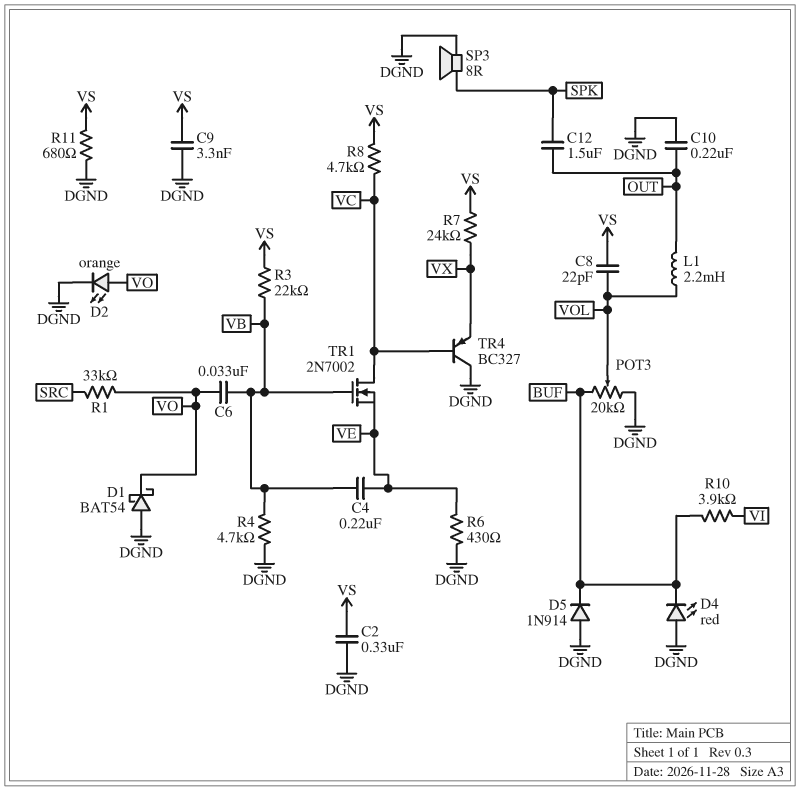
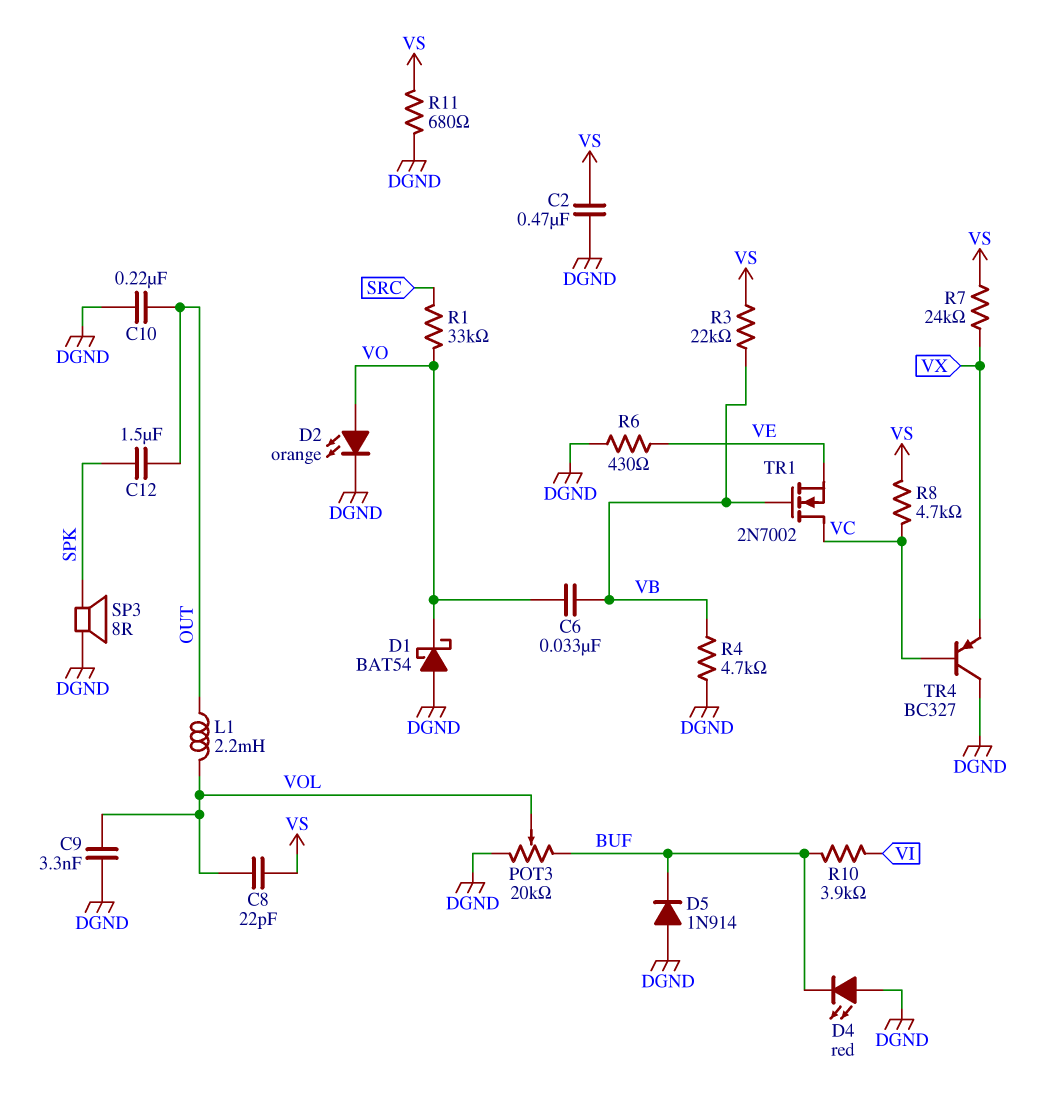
C2: 330nF (DGND, VS) -> 470nF (DGND, VS)
C4: 220nF (VB, VE) -> none
C9: 3.3nF (DGND, VS) -> 3.3nF (DGND, VOL)

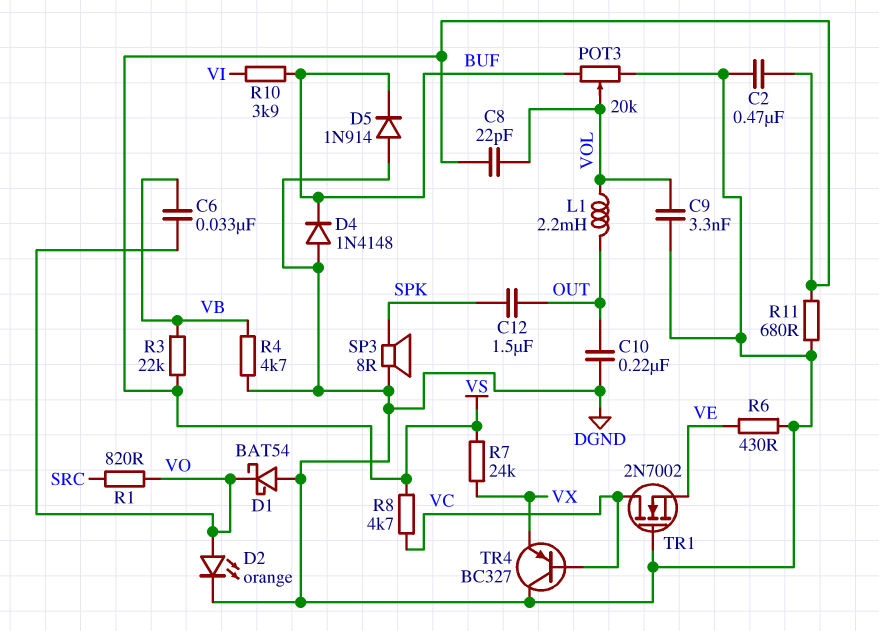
D4: LED red (A DGND, K BUF) -> diode 1N4148 (A DGND, K BUF)
R1: 33k (SRC, VO) -> 820 (SRC, VO)
TR1: NMOS 2N7002 (G VB, D VC, S VE) -> NMOS 2N7002 (G DGND, D VC, S VE)

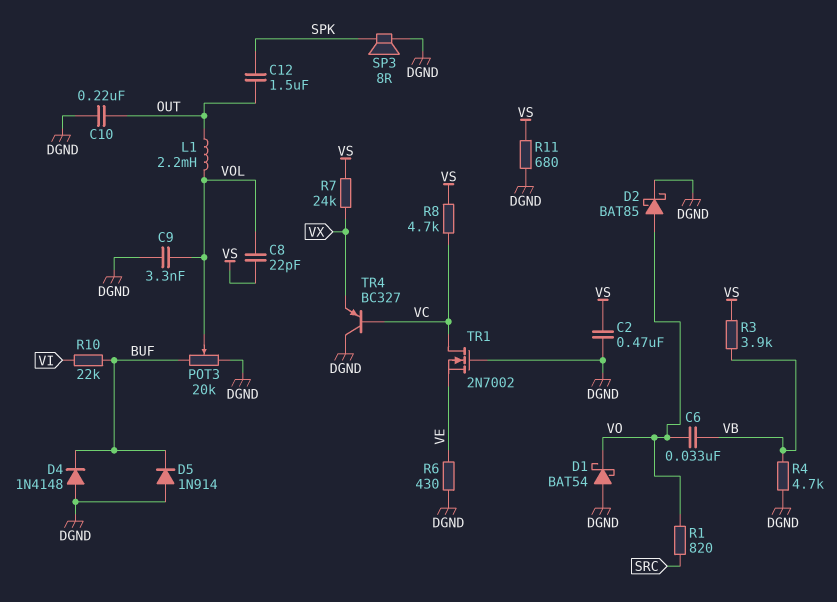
D2: LED orange (A VO, K DGND) -> schottky BAT85 (A VO, K DGND)
R3: 22k (VB, VS) -> 3.9k (VB, VS)
R10: 3.9k (BUF, VI) -> 22k (BUF, VI)

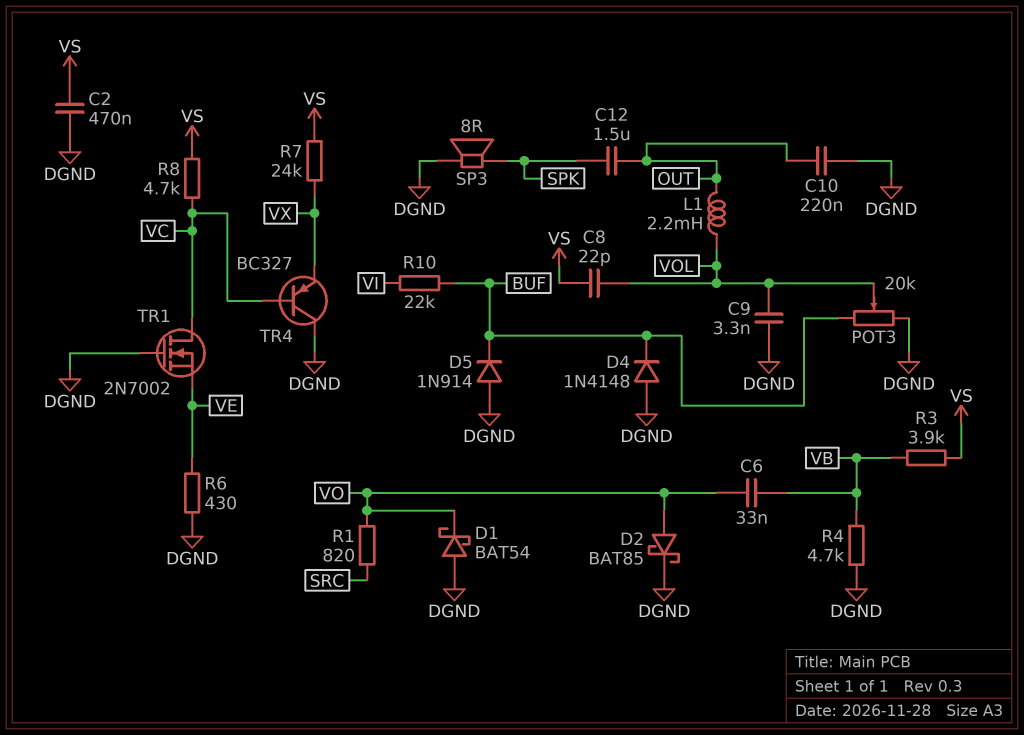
R11: 680 (DGND, VS) -> none

